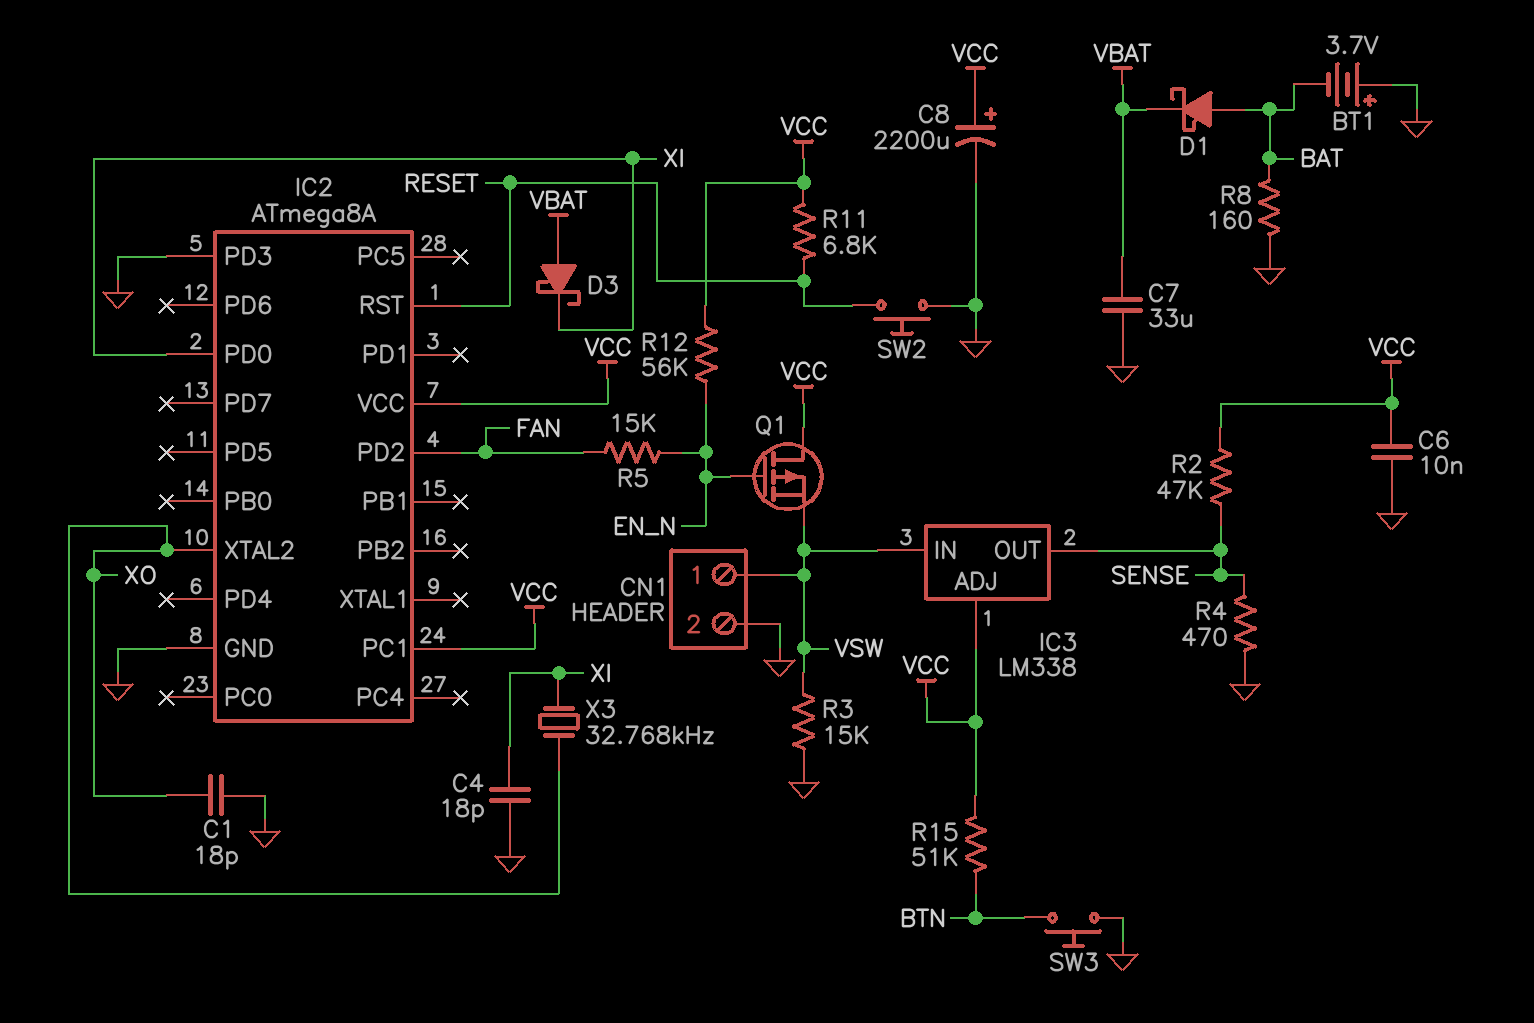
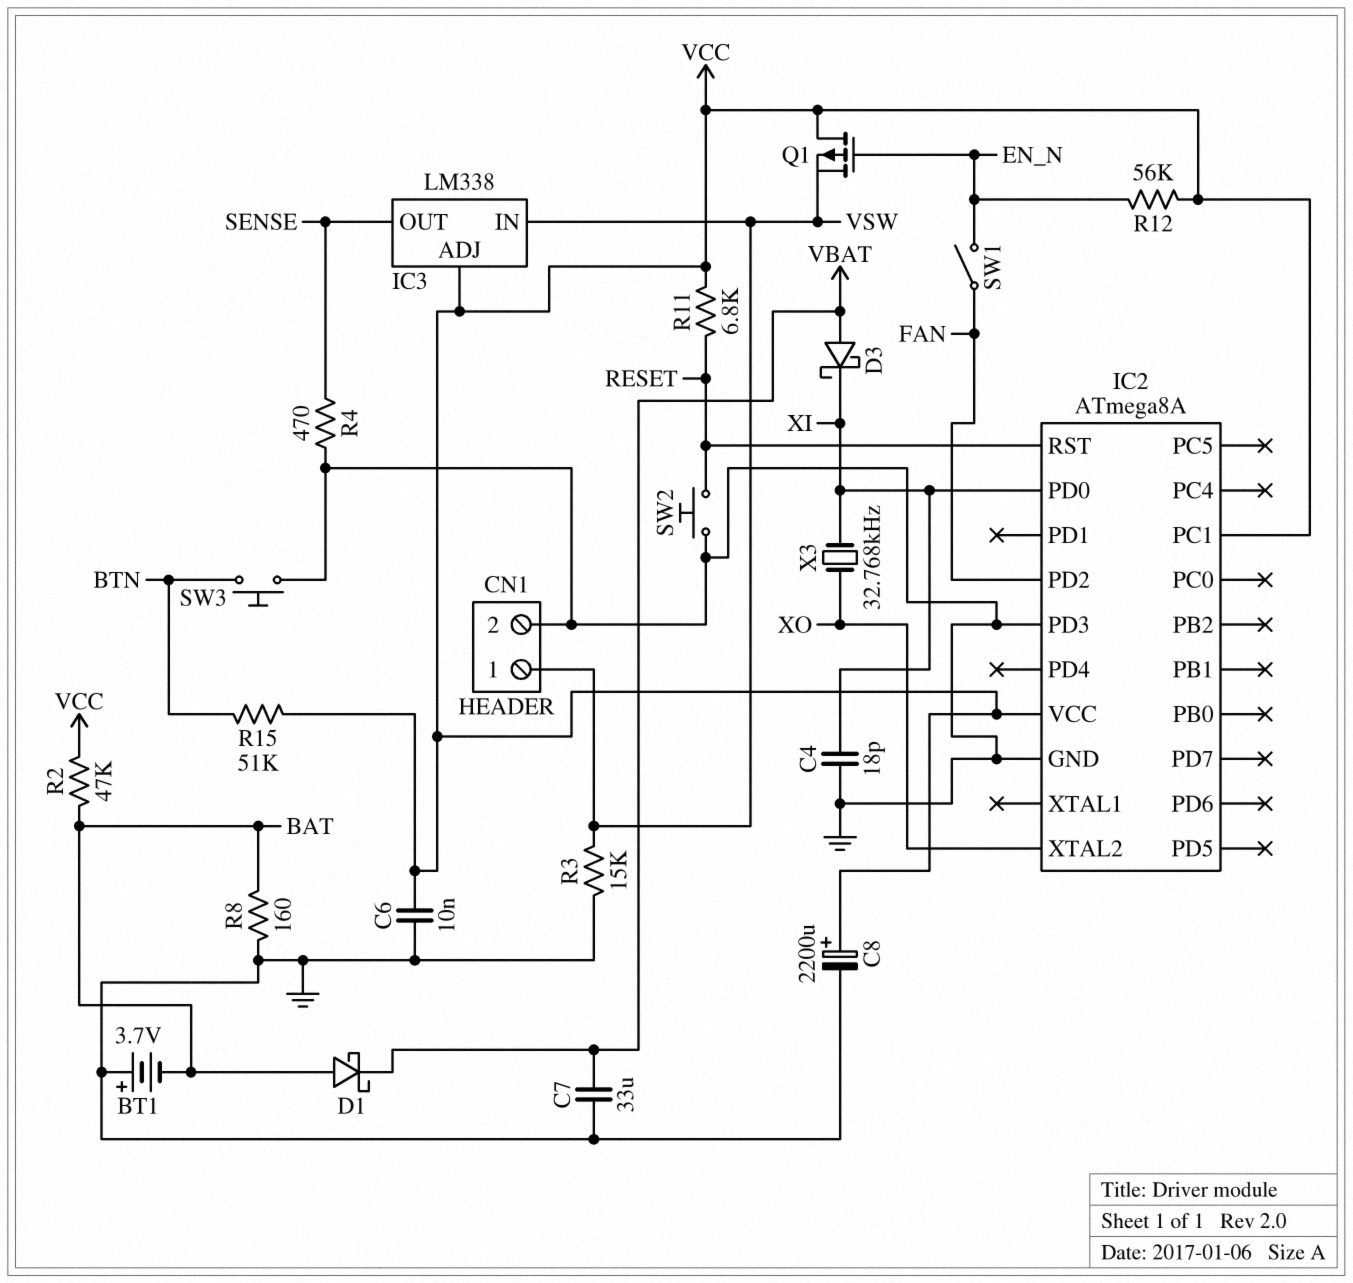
C1: 18pF (GND, XO) -> none
R2: 47k (SENSE, VCC) -> 47k (BAT, VCC)
R5: 15k (EN_N, FAN) -> none
SW1: none -> switch (EN_N, FAN)

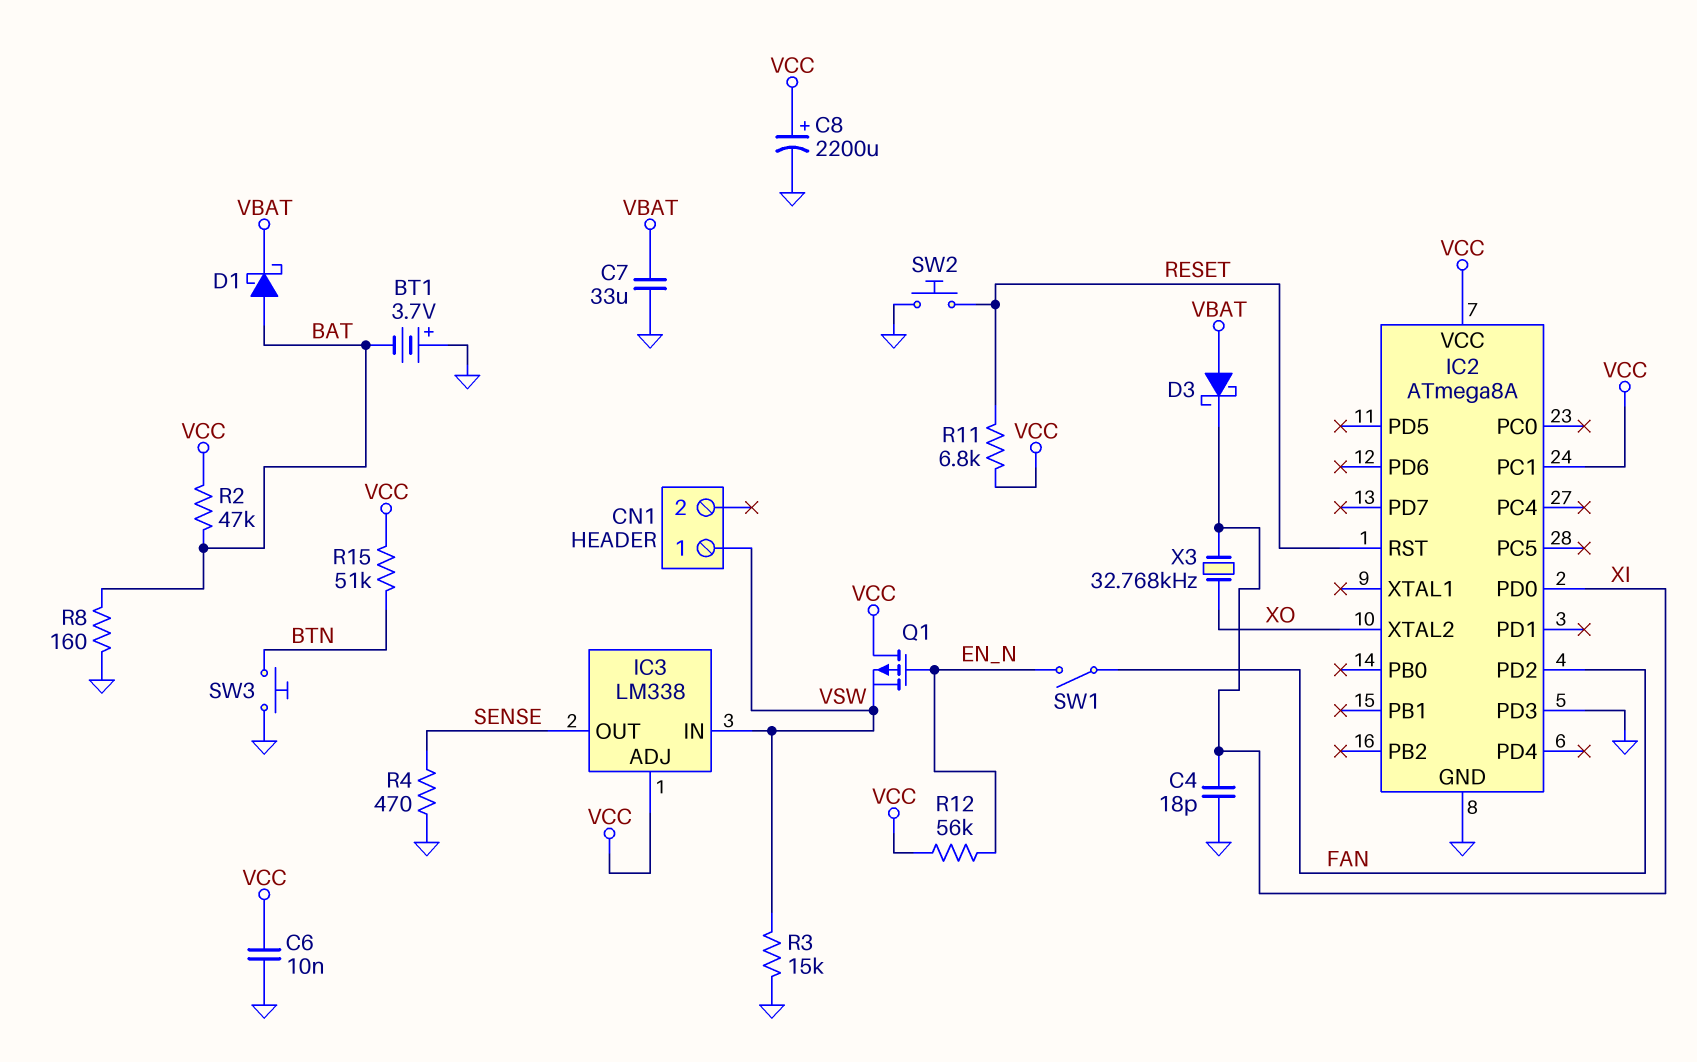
CN1 pin 2: GND -> none

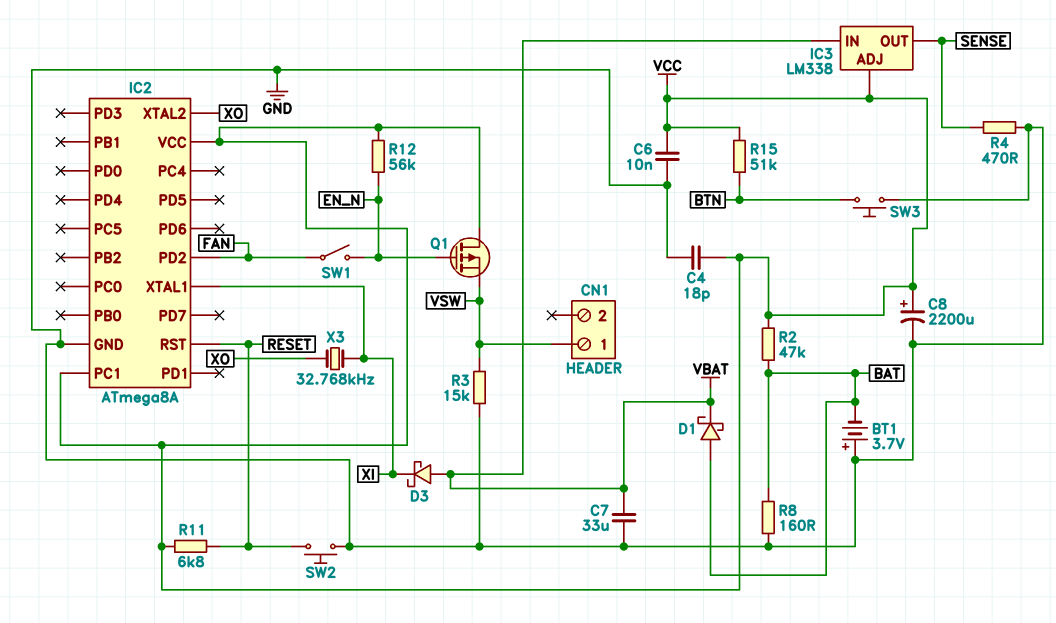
C4: 18pF (GND, XI) -> 18pF (GND, VCC)
IC2 pin PD0: XI -> none
IC2 pin PD3: GND -> none
IC2 pin XTAL1: none -> XI
IC3 pin IN: VSW -> VBAT

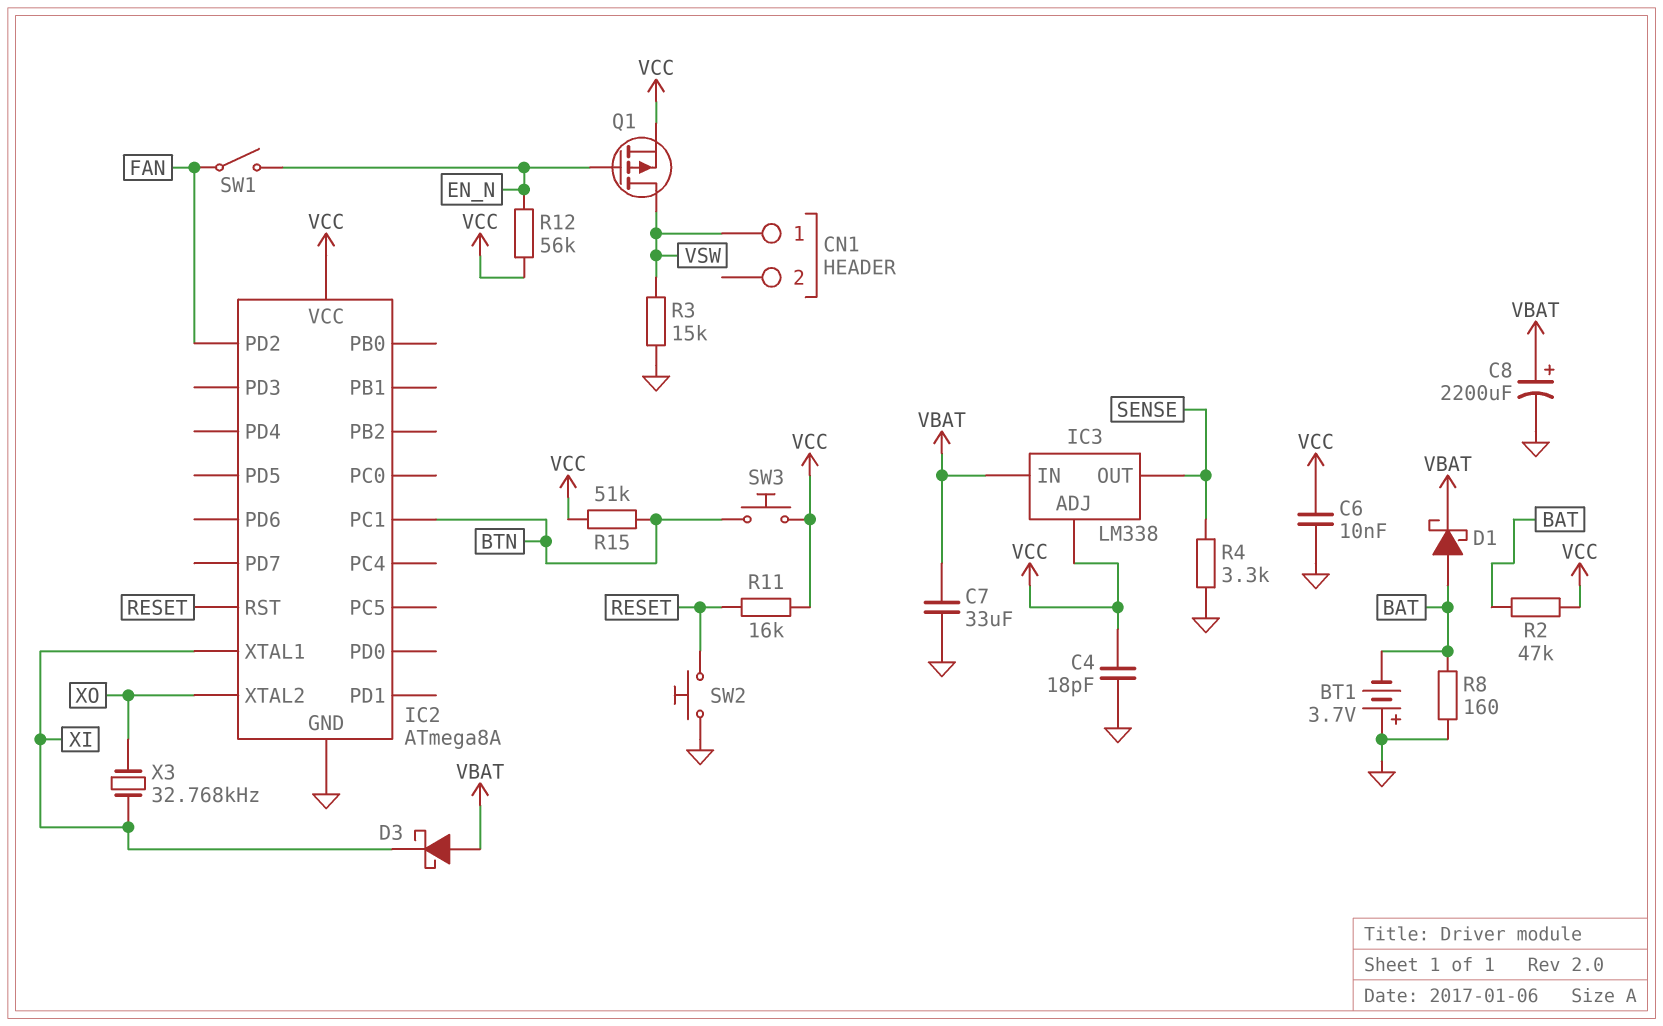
C8: 2200uF (plus VCC, minus GND) -> 2200uF (plus VBAT, minus GND)
IC2 pin PC1: VCC -> BTN
Q1: PMOS (G EN_N, D VCC, S VSW) -> PMOS (G EN_N, D VSW, S VCC)
R4: 470 (GND, SENSE) -> 3.3k (GND, SENSE)
R11: 6.8k (RESET, VCC) -> 16k (RESET, VCC)
SW3: button (BTN, GND) -> button (BTN, VCC)

